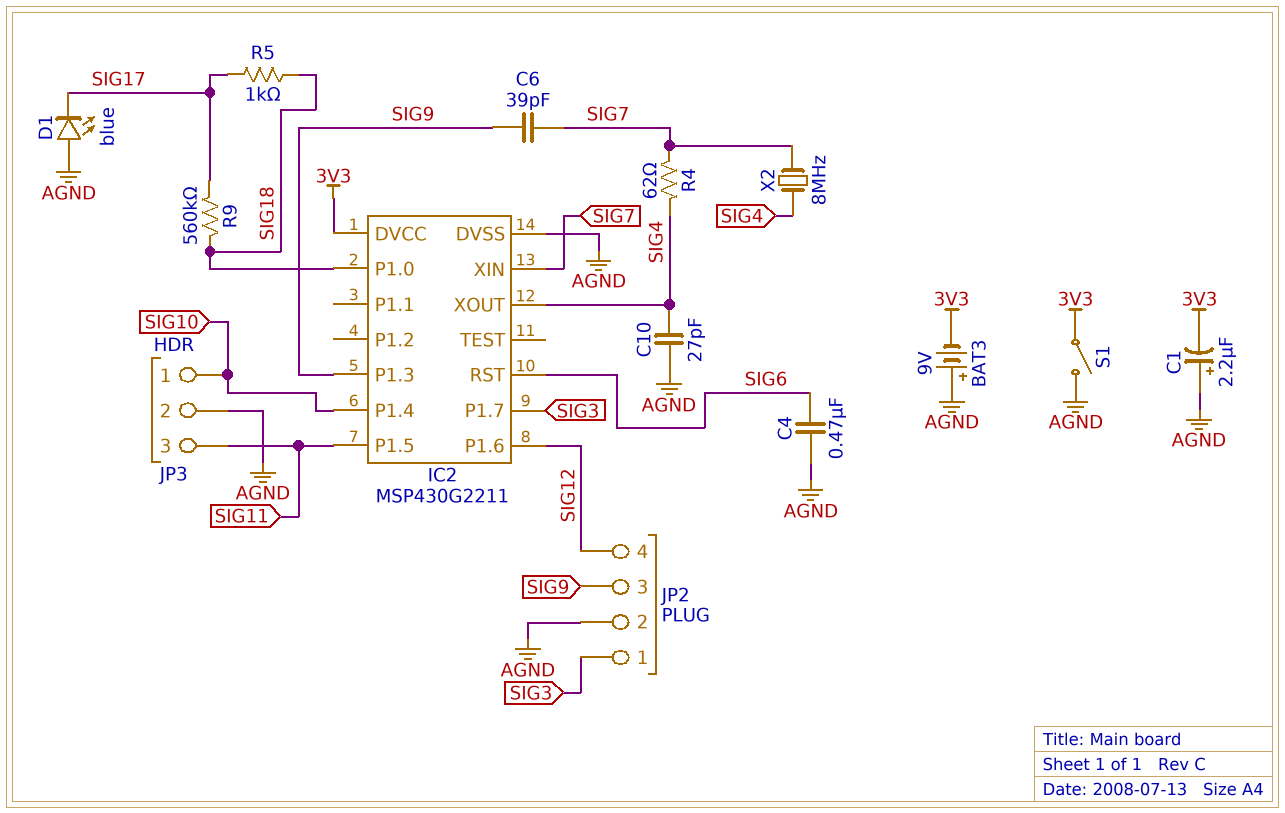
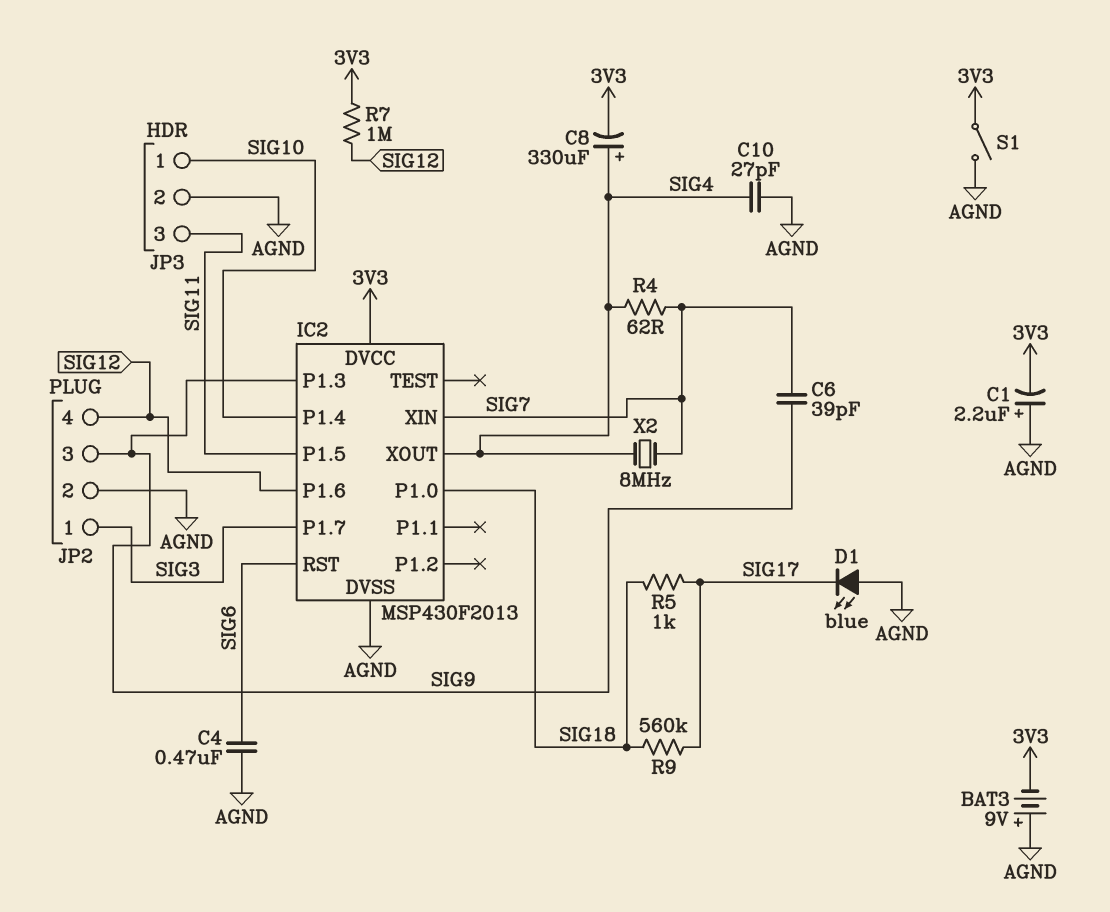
C8: none -> 330uF (plus SIG4, minus 3V3)
IC2: MSP430G2211 -> MSP430F2013
R7: none -> 1M (3V3, SIG12)

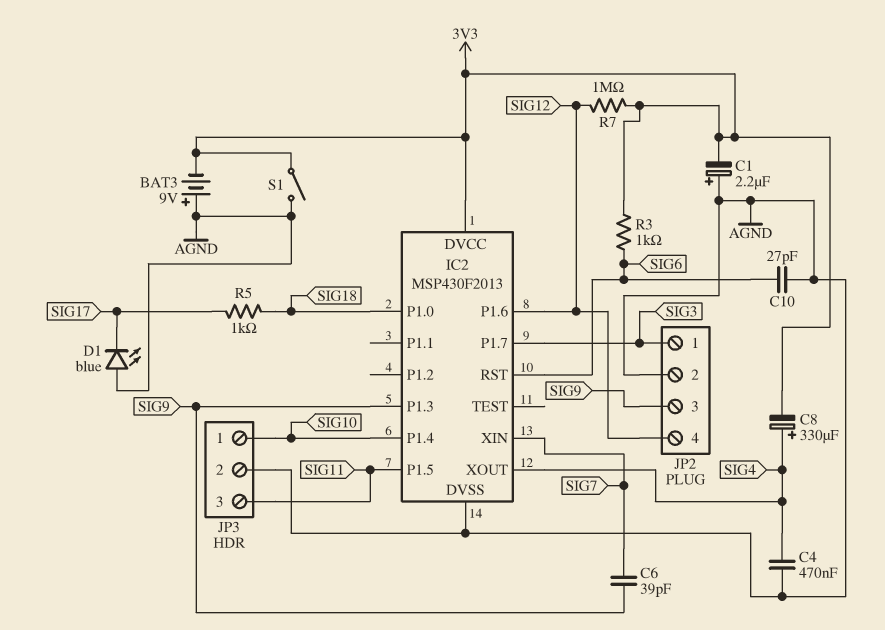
C4: 470nF (AGND, SIG6) -> 470nF (AGND, SIG4)
C10: 27pF (AGND, SIG4) -> 27pF (AGND, SIG6)
R3: none -> 1k (3V3, SIG6)
R4: 62 (SIG4, SIG7) -> none
R9: 560k (SIG17, SIG18) -> none
X2: 8MHz (SIG4, SIG7) -> none

